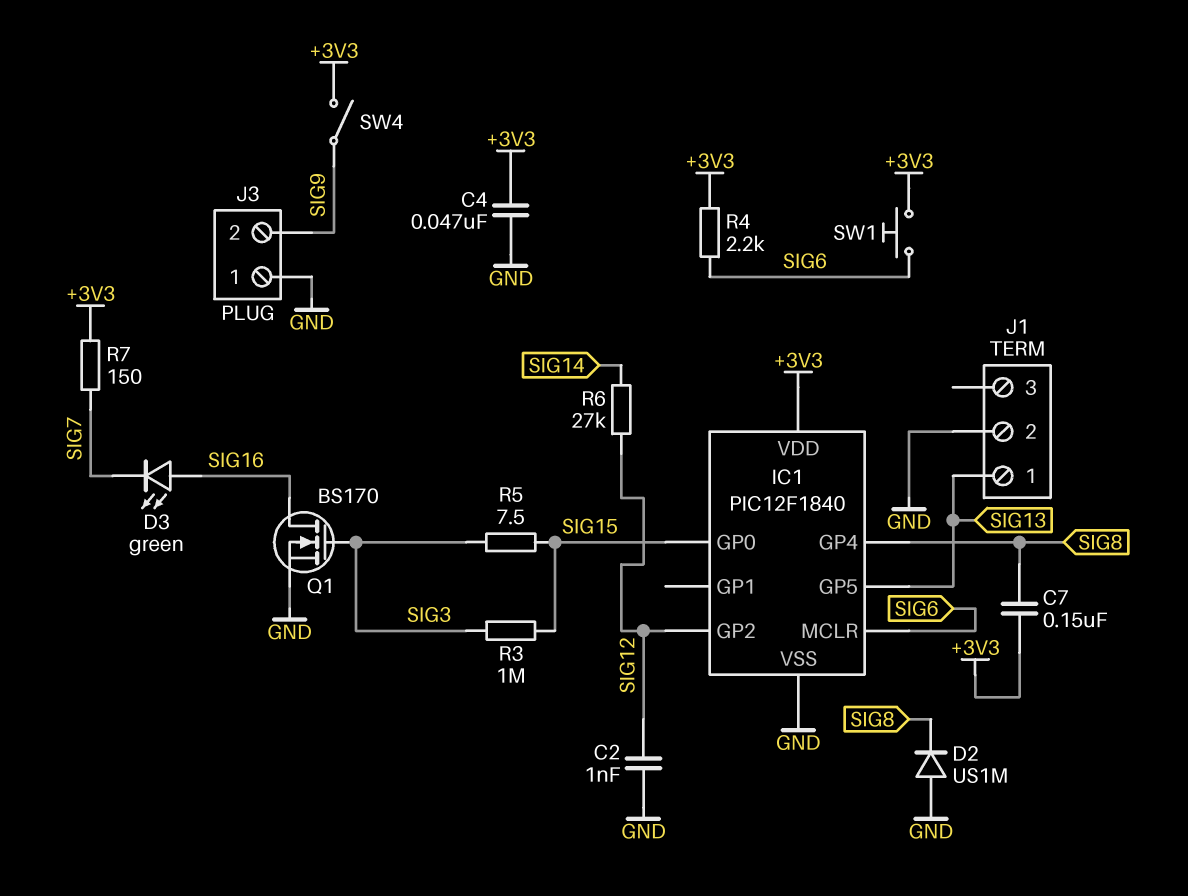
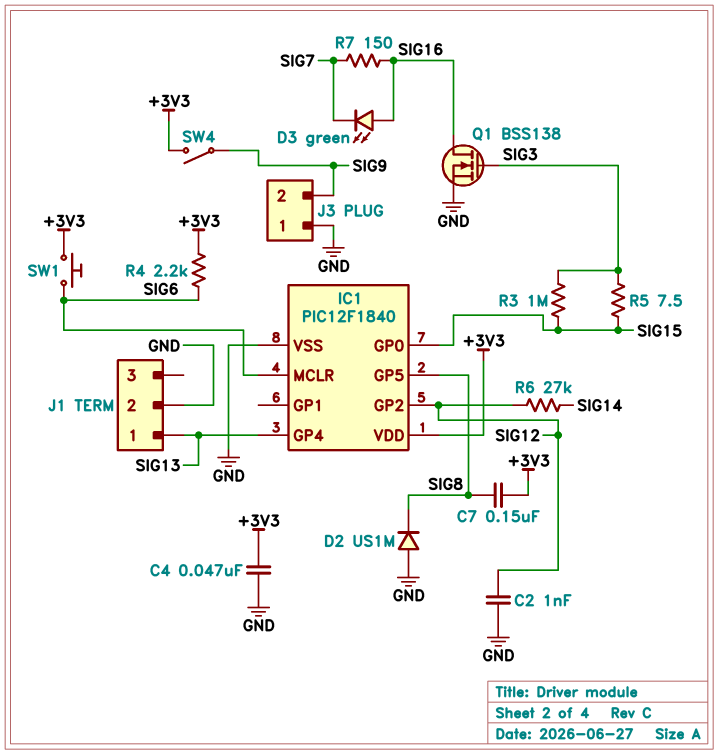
IC1 pin GP4: SIG8 -> SIG13
IC1 pin GP5: SIG13 -> SIG8
Q1: NMOS BS170 (G SIG3, D SIG16, S GND) -> NMOS BSS138 (G SIG3, D SIG16, S GND)
R7: 150 (+3V3, SIG7) -> 150 (SIG7, SIG16)

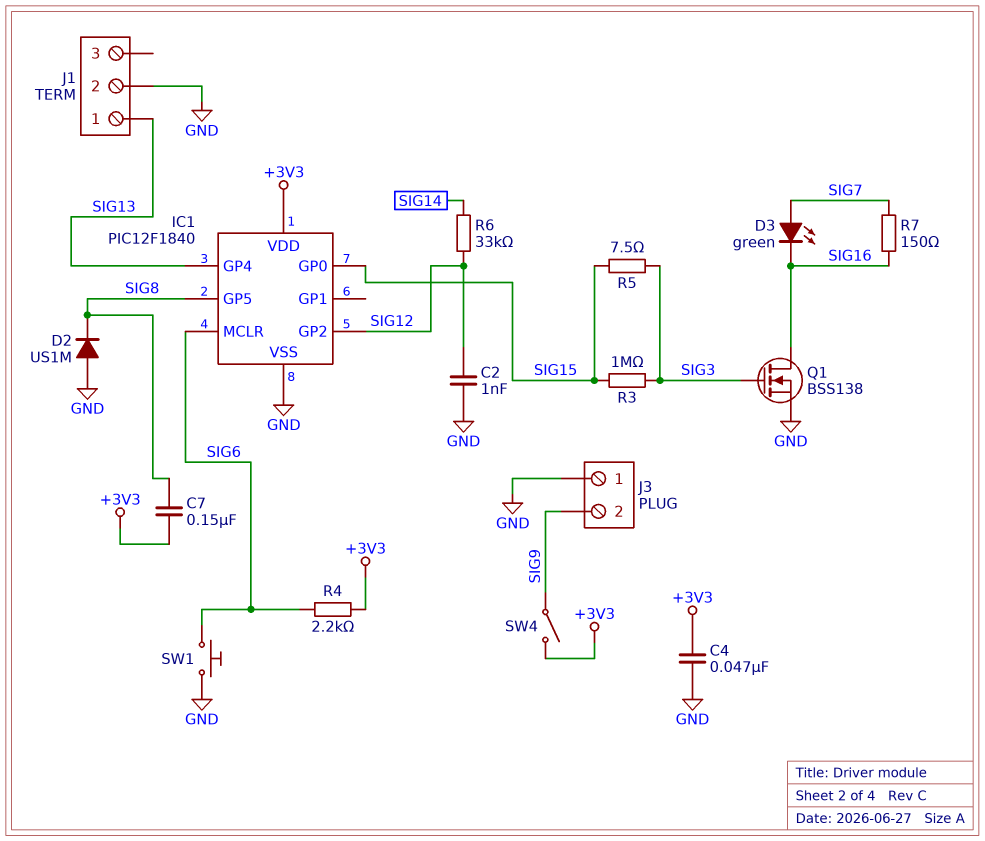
D3: LED green (A SIG16, K SIG7) -> LED green (A SIG7, K SIG16)
R6: 27k (SIG12, SIG14) -> 33k (SIG12, SIG14)
SW1: button (+3V3, SIG6) -> button (GND, SIG6)

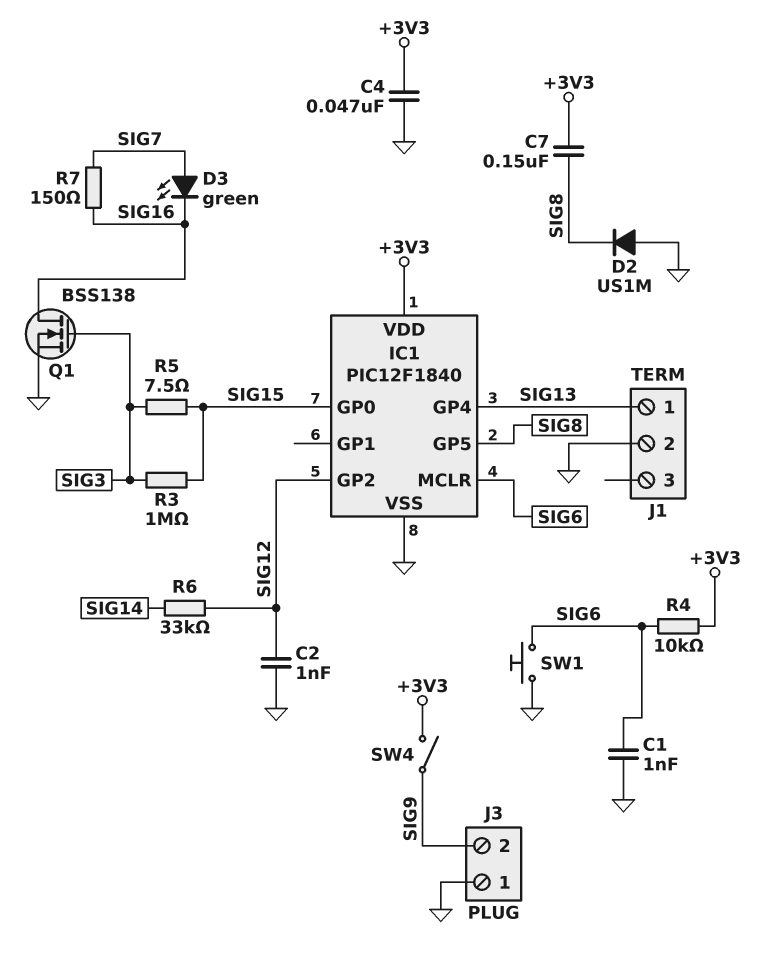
C1: none -> 1nF (GND, SIG6)
R4: 2.2k (+3V3, SIG6) -> 10k (+3V3, SIG6)

